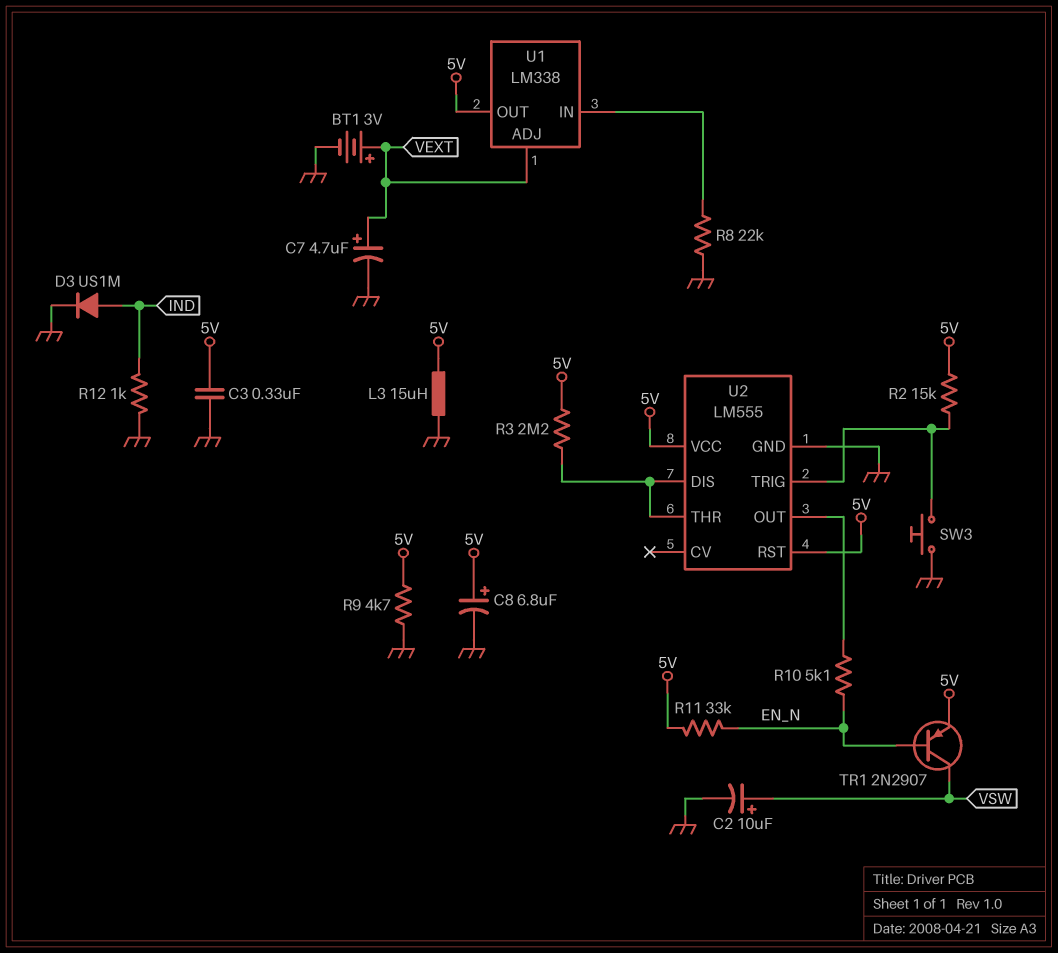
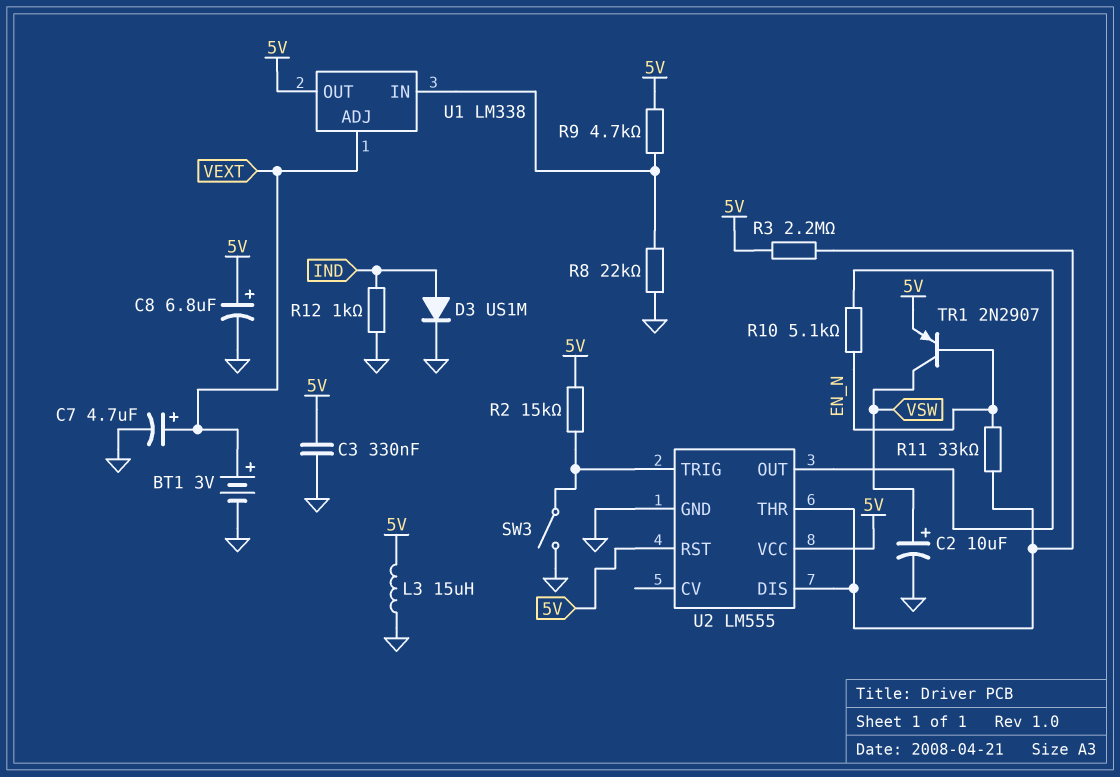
R9: 4.7k (5V, GND) -> 4.7k (5V, U1/IN)
R11: 33k (5V, EN_N) -> 33k (EN_N, U2/DIS)
SW3: button (GND, U2/TRIG) -> switch (GND, U2/TRIG)

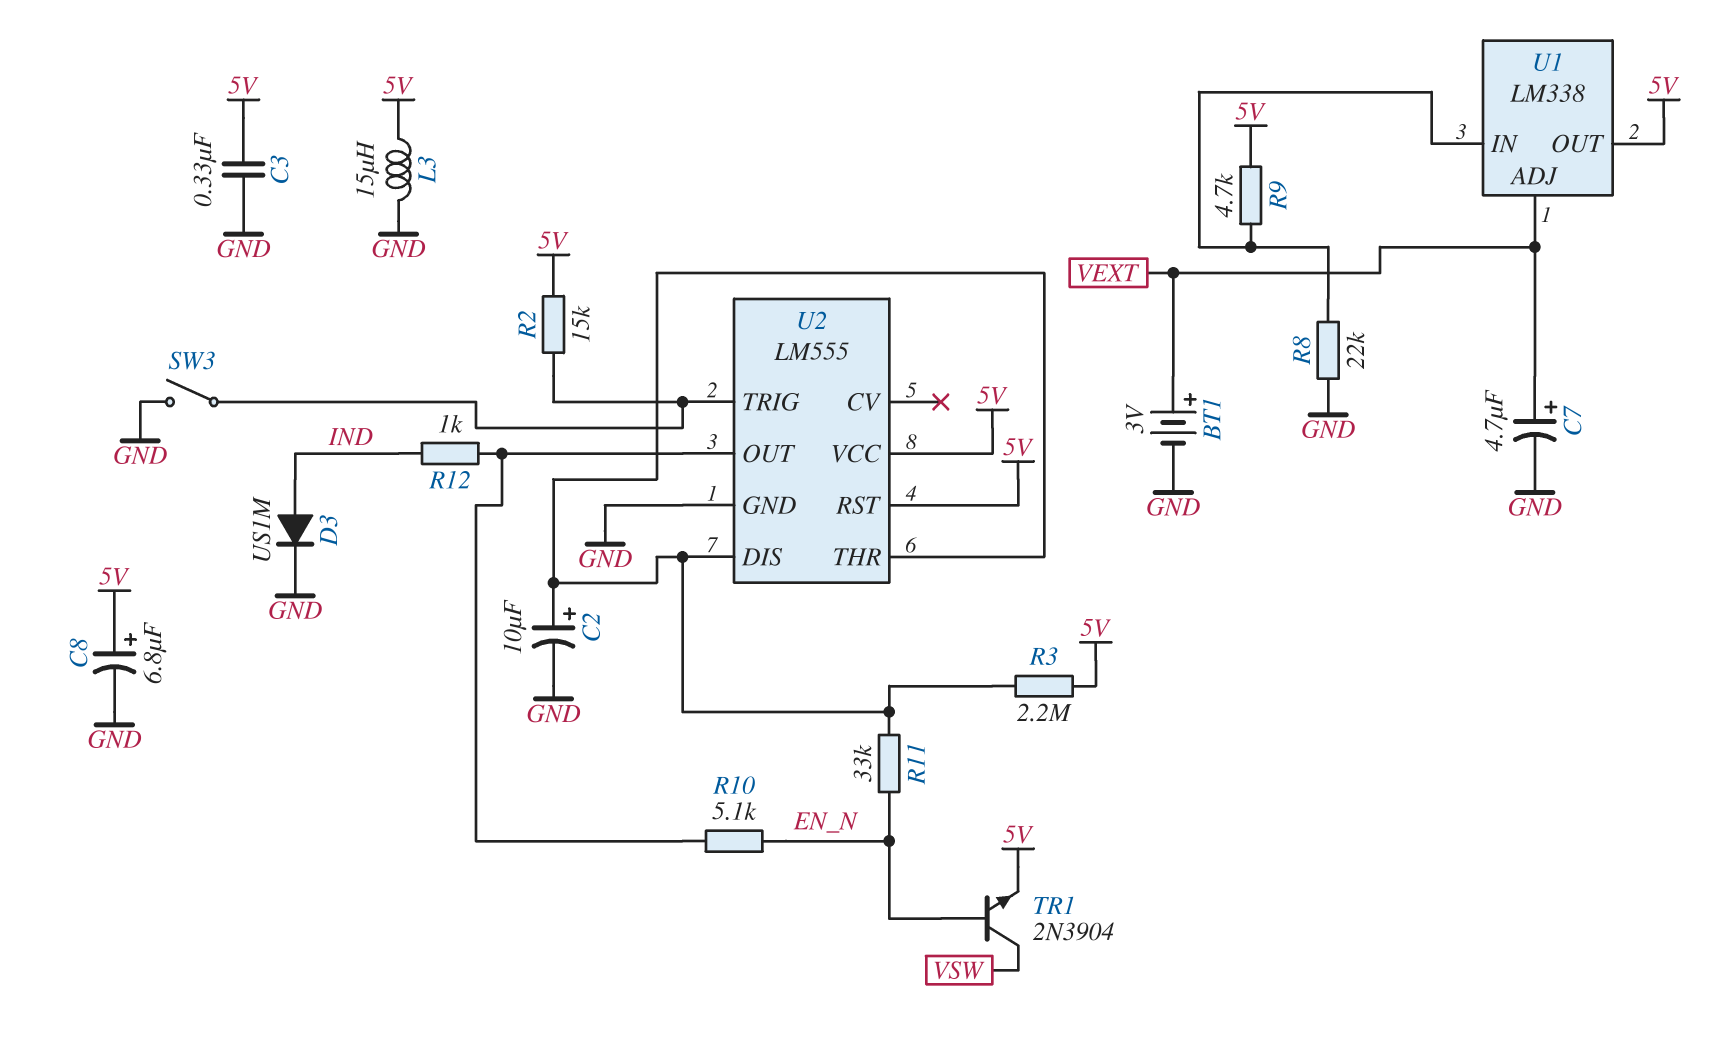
C2: 10uF (plus VSW, minus GND) -> 10uF (plus U2/DIS, minus GND)
R12: 1k (GND, IND) -> 1k (IND, U2/OUT)
TR1: PNP 2N2907 (B EN_N, C VSW, E 5V) -> NPN 2N3904 (B EN_N, C VSW, E 5V)

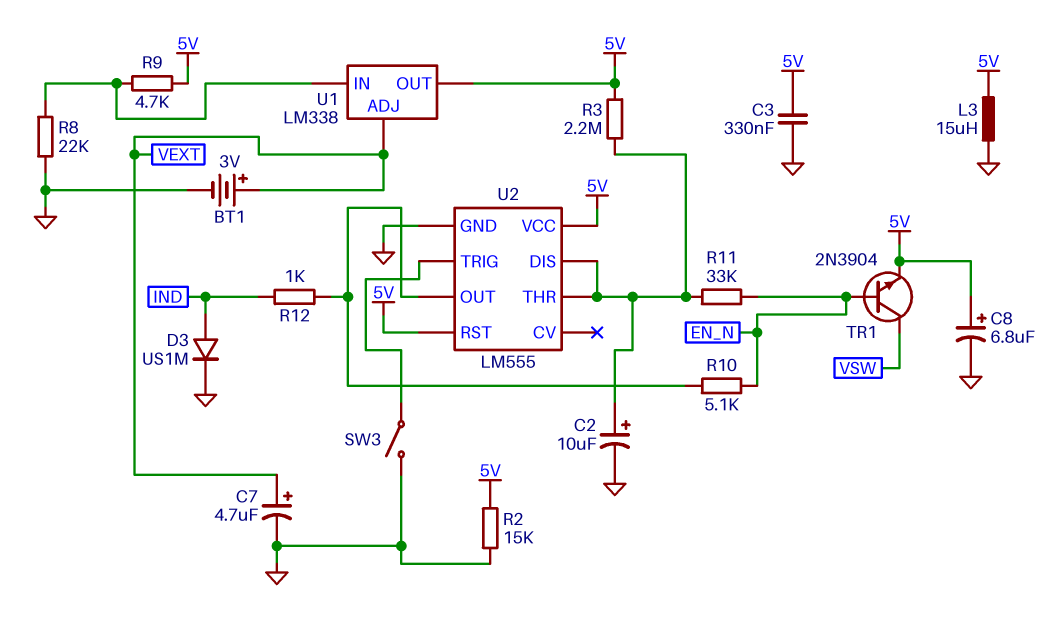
R2: 15k (5V, U2/TRIG) -> 15k (5V, GND)

